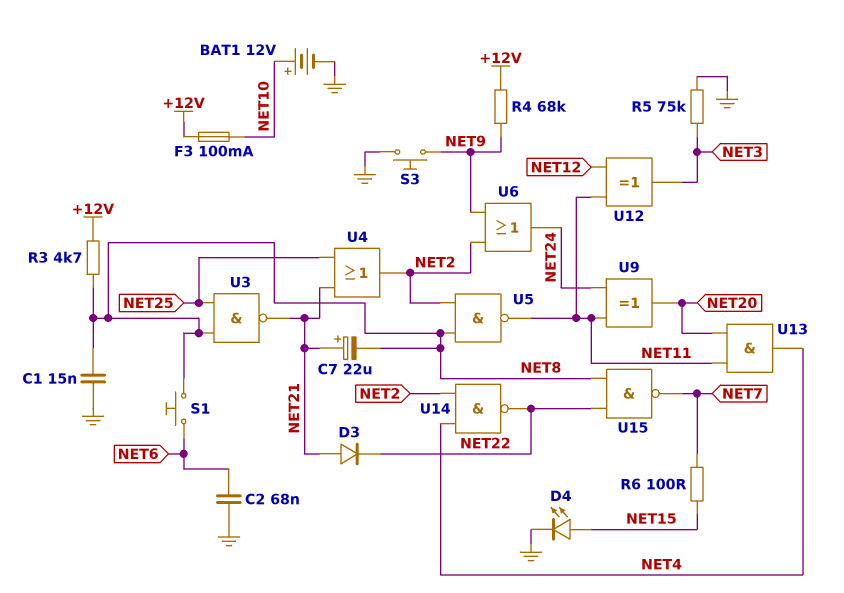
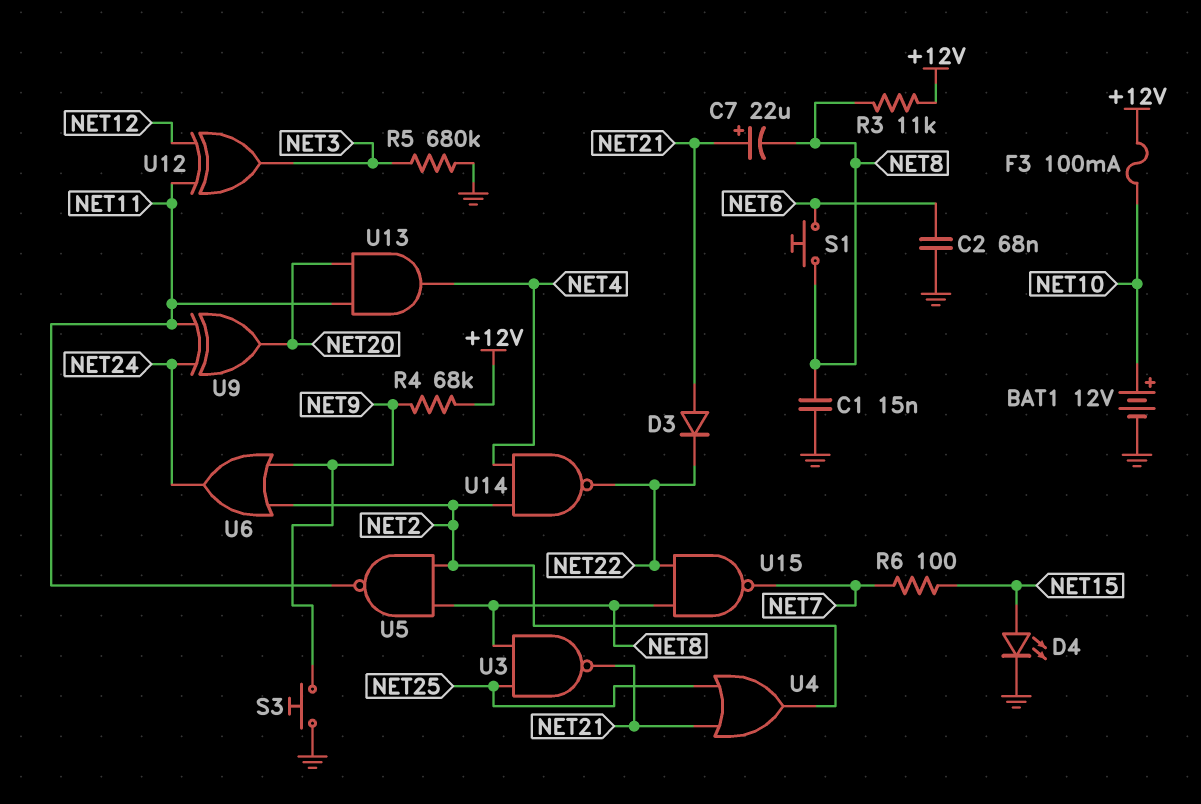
R3: 4.7k (+12V, NET8) -> 11k (+12V, NET8)
R5: 75k (GND, NET3) -> 680k (GND, NET3)

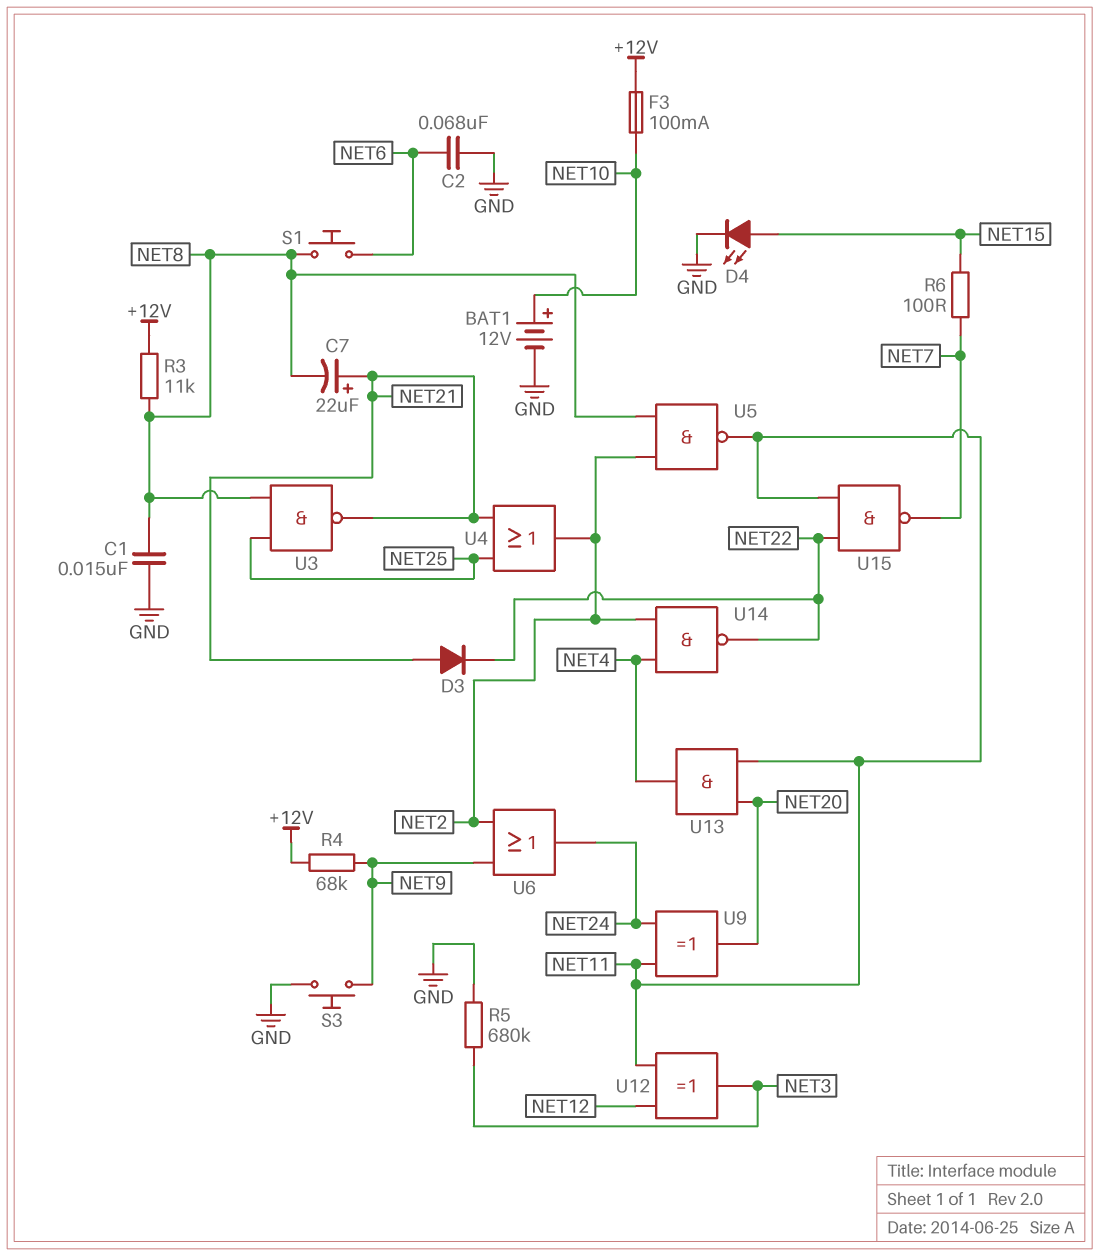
U15: NAND (in NET8, in NET22, out NET7) -> NAND (in NET11, in NET22, out NET7)

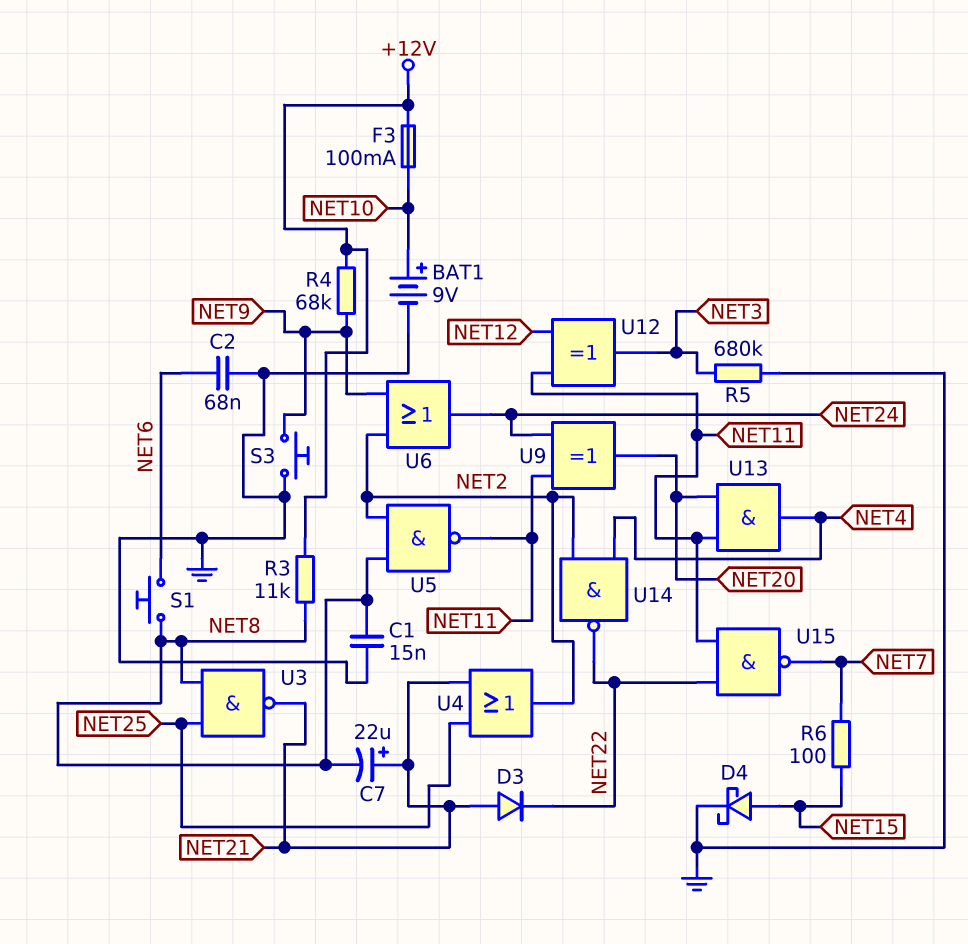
BAT1: 12V (plus NET10, minus GND) -> 9V (plus NET10, minus GND)
D4: LED (A NET15, K GND) -> schottky (A NET15, K GND)

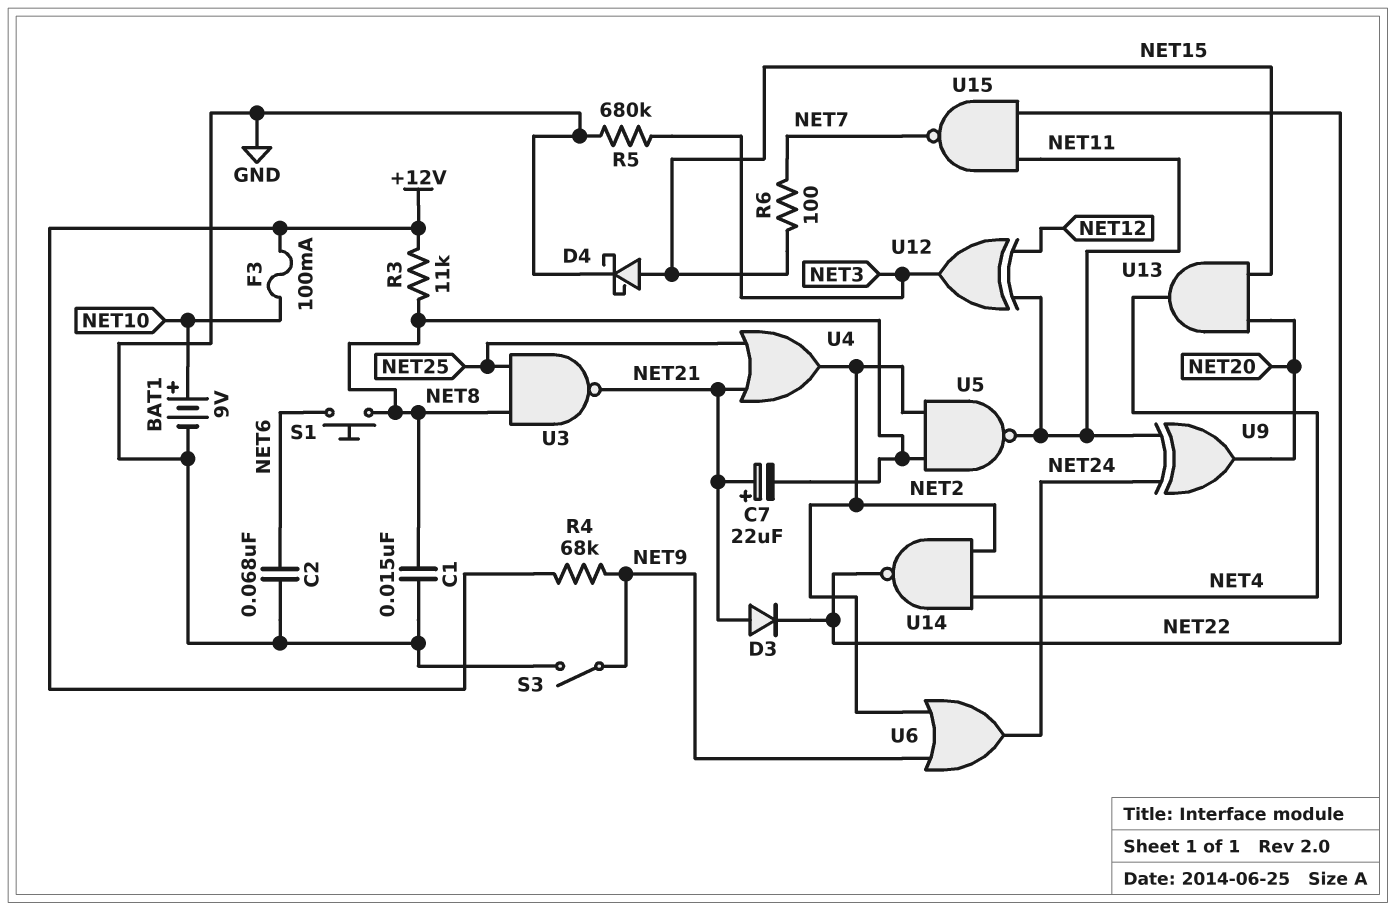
S3: button (GND, NET9) -> switch (GND, NET9)
U13: AND (in NET11, in NET20, out NET4) -> AND (in NET15, in NET20, out NET4)

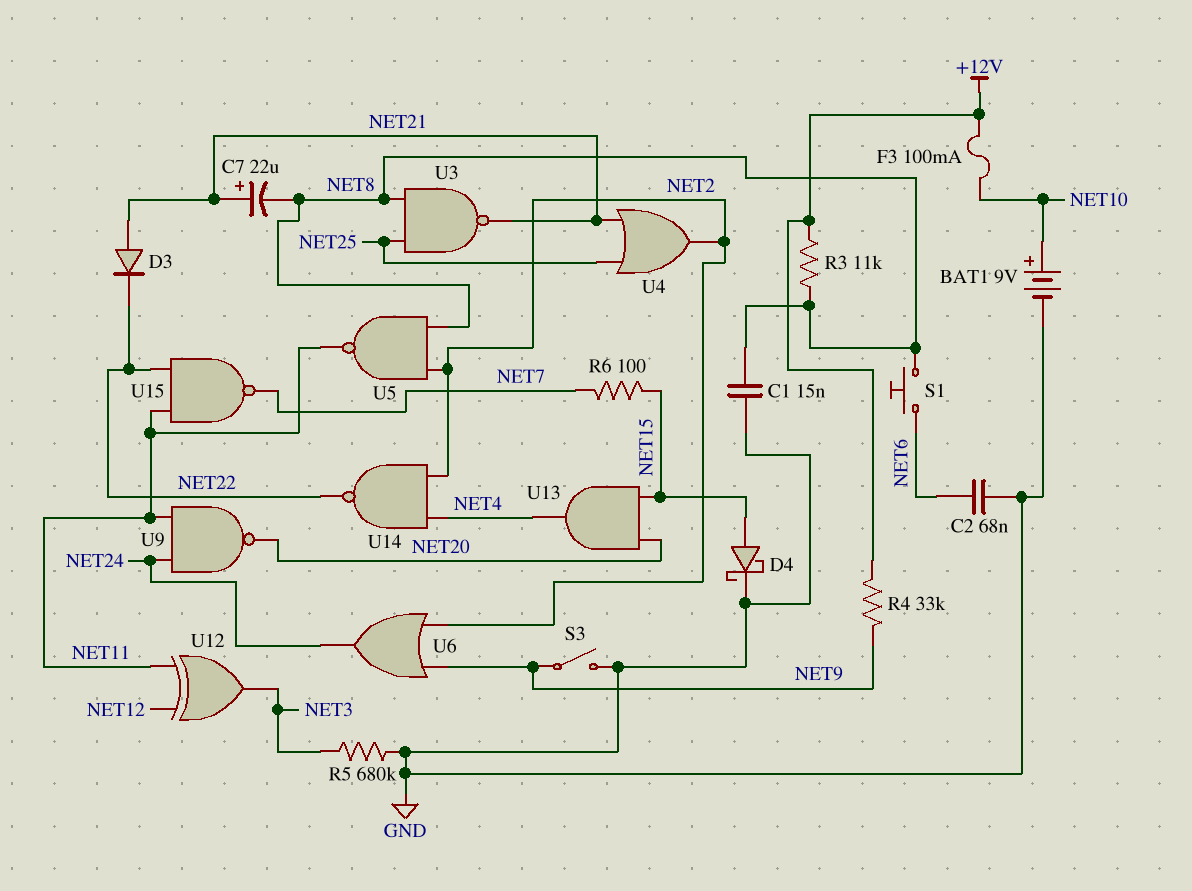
R4: 68k (+12V, NET9) -> 33k (+12V, NET9)
U9: XOR (in NET11, in NET24, out NET20) -> NAND (in NET11, in NET24, out NET20)

